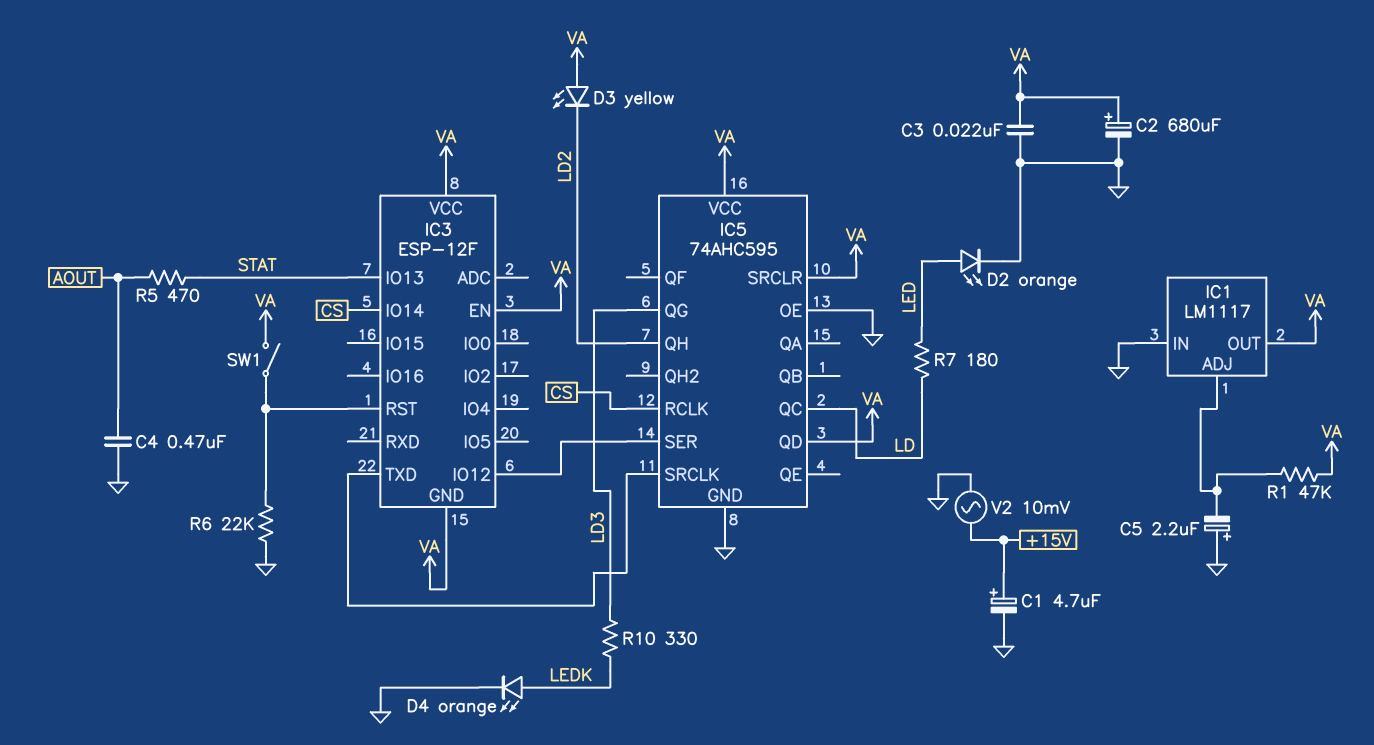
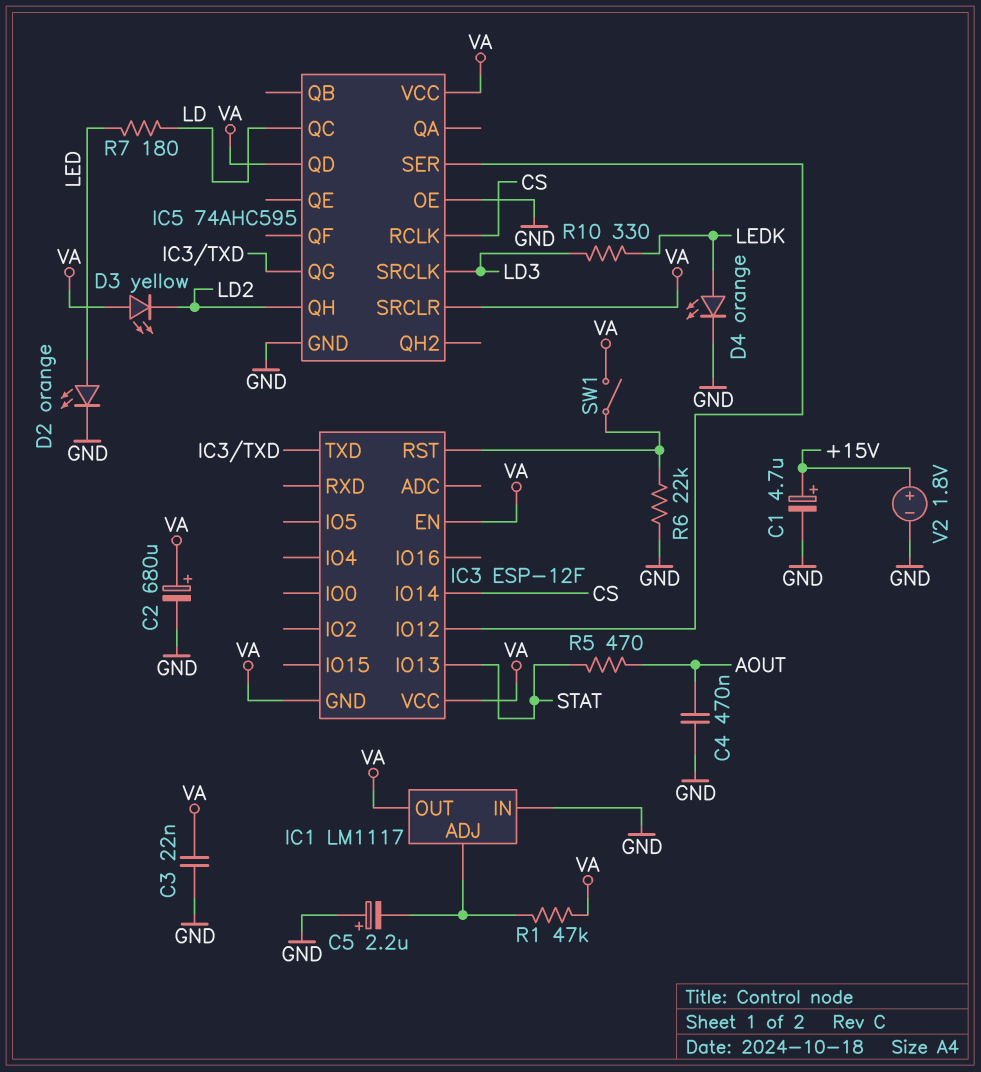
IC5 pin QG: LD3 -> IC3/TXD
IC5 pin SRCLK: IC3/TXD -> LD3
V2: AC 10mV (+15V, GND) -> 1.8V (plus +15V, minus GND)

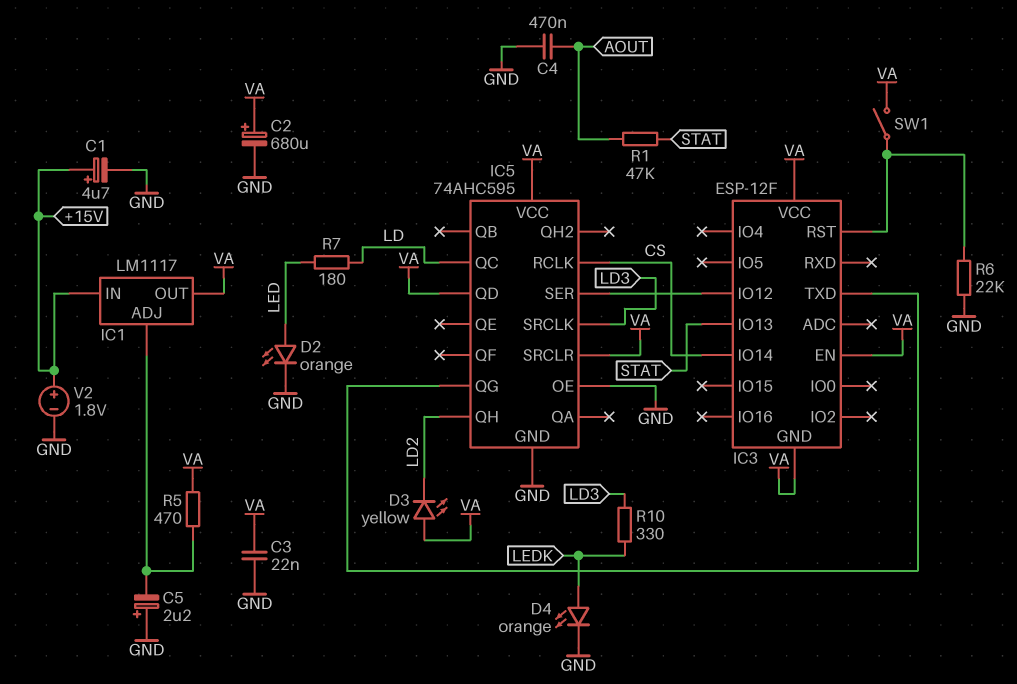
IC1 pin IN: GND -> +15V
R1: 47k (IC1/ADJ, VA) -> 47k (AOUT, STAT)
R5: 470 (AOUT, STAT) -> 470 (IC1/ADJ, VA)

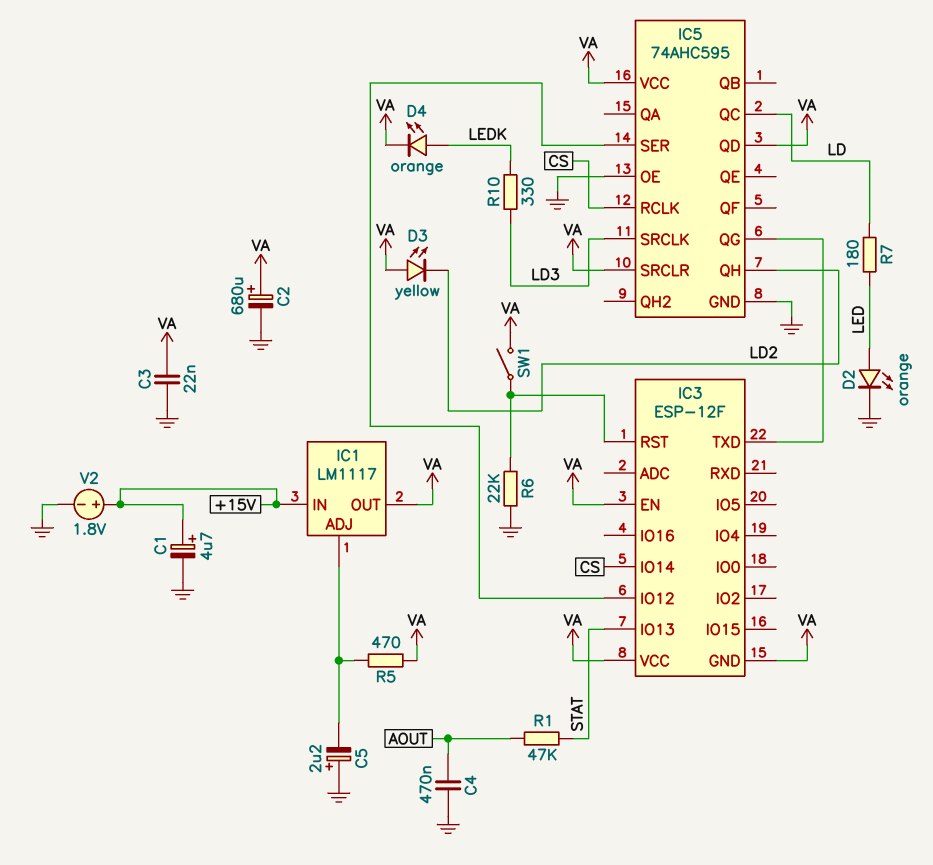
D4: LED orange (A LEDK, K GND) -> LED orange (A LEDK, K VA)

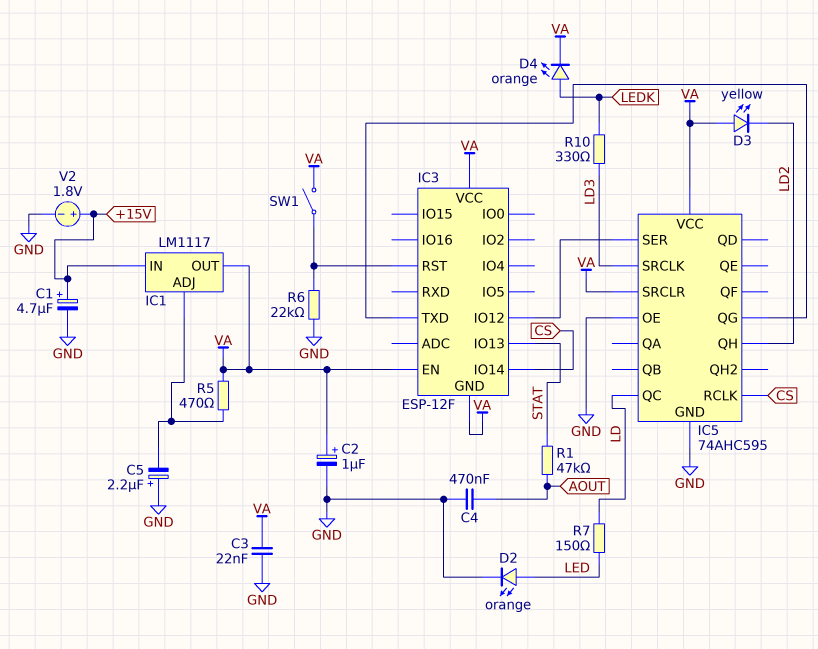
C2: 680uF (plus VA, minus GND) -> 1uF (plus VA, minus GND)
IC5 pin QD: VA -> none
R7: 180 (LD, LED) -> 150 (LD, LED)

